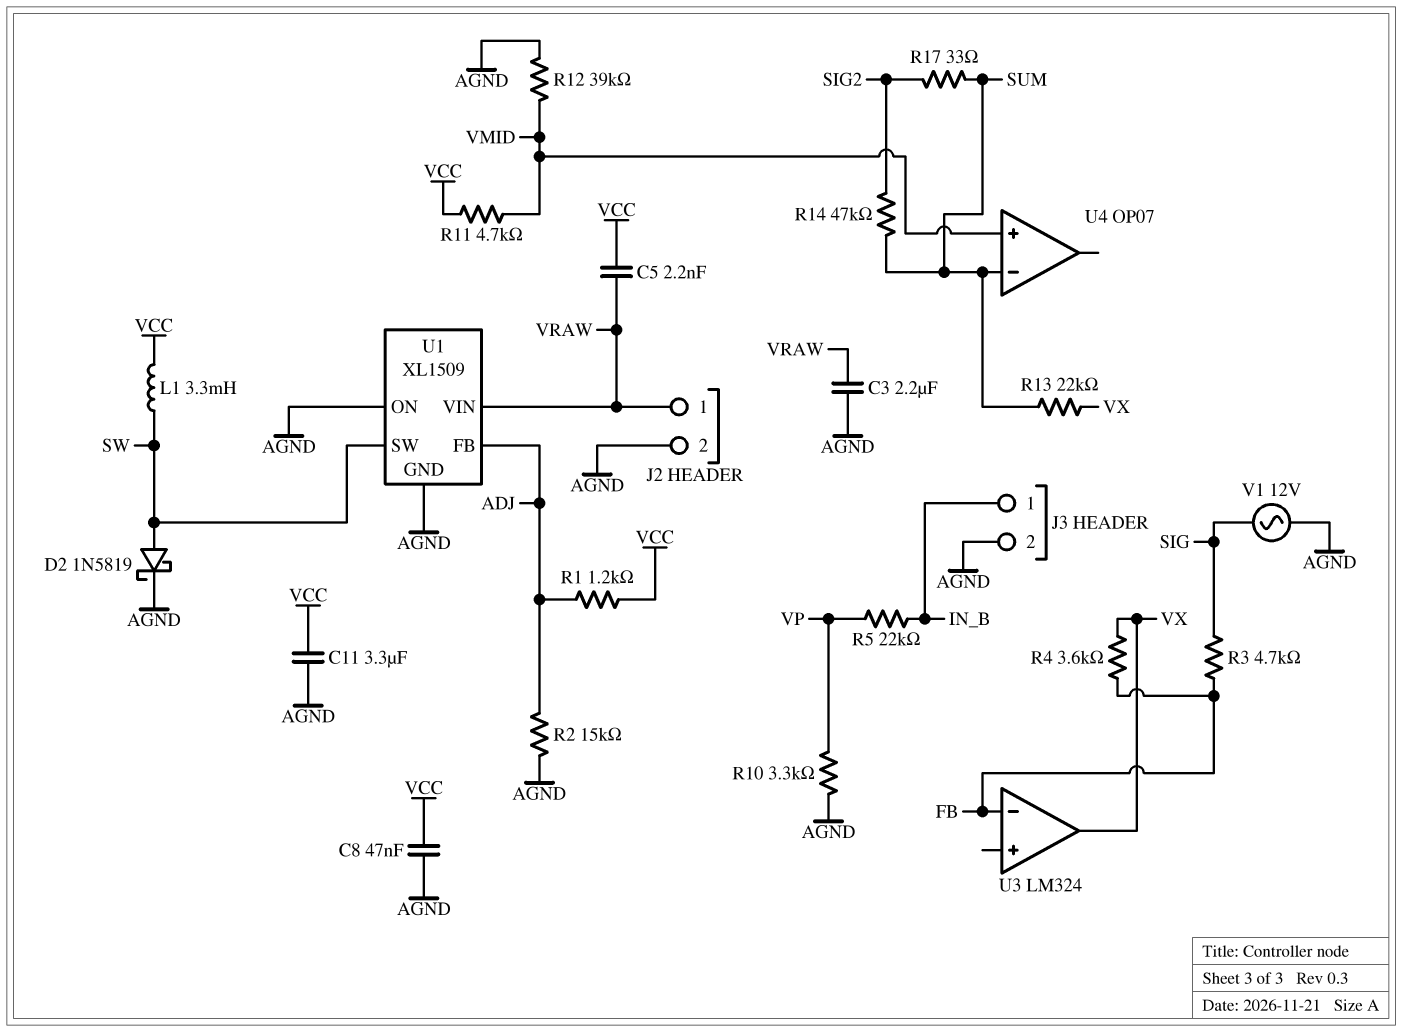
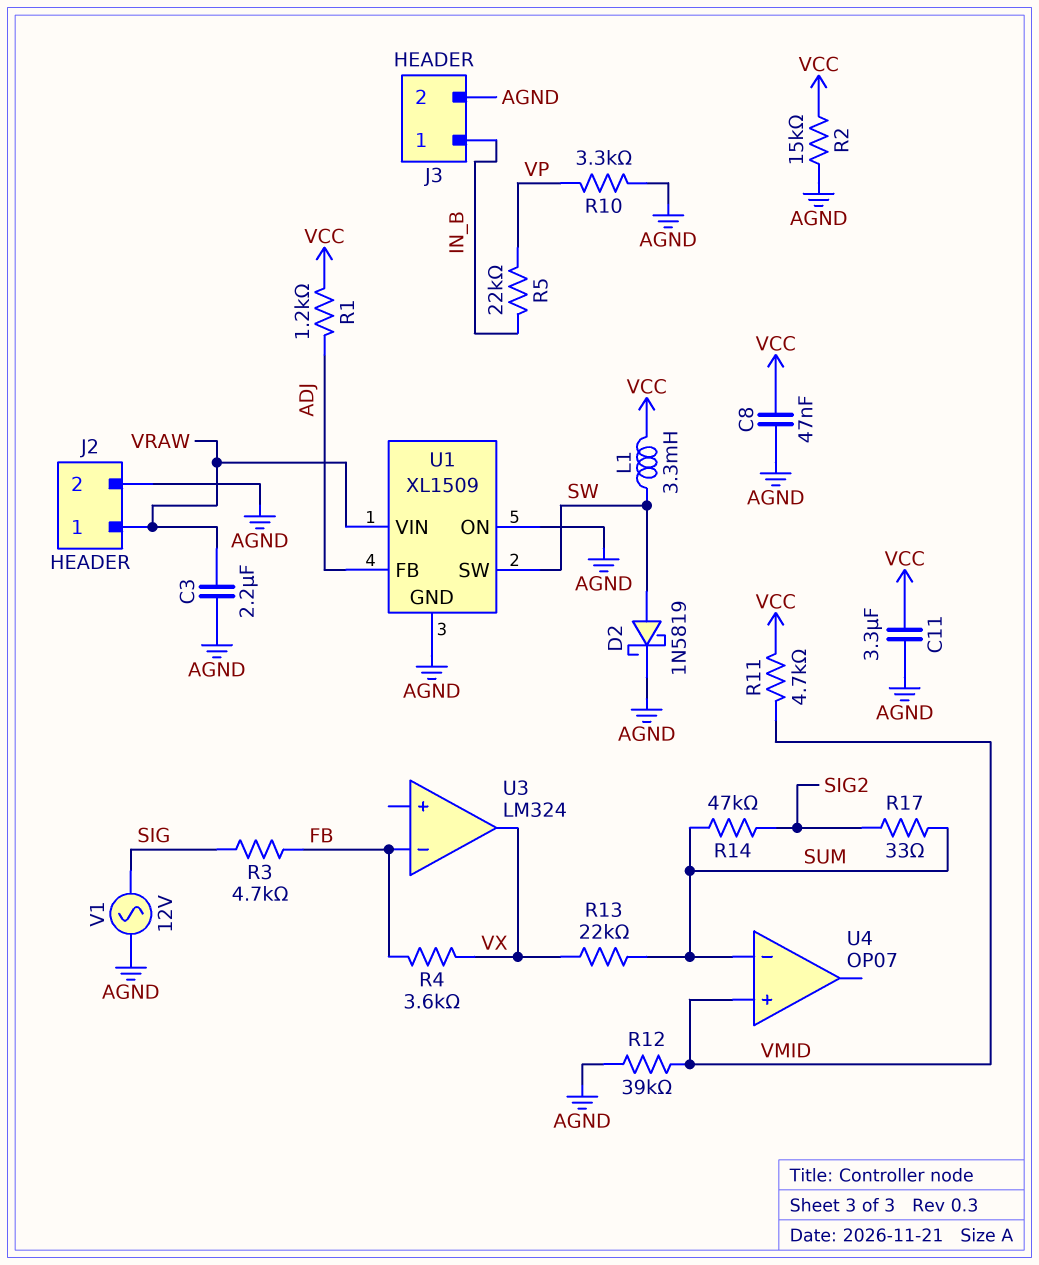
C5: 2.2nF (VCC, VRAW) -> none
R2: 15k (ADJ, AGND) -> 15k (AGND, VCC)

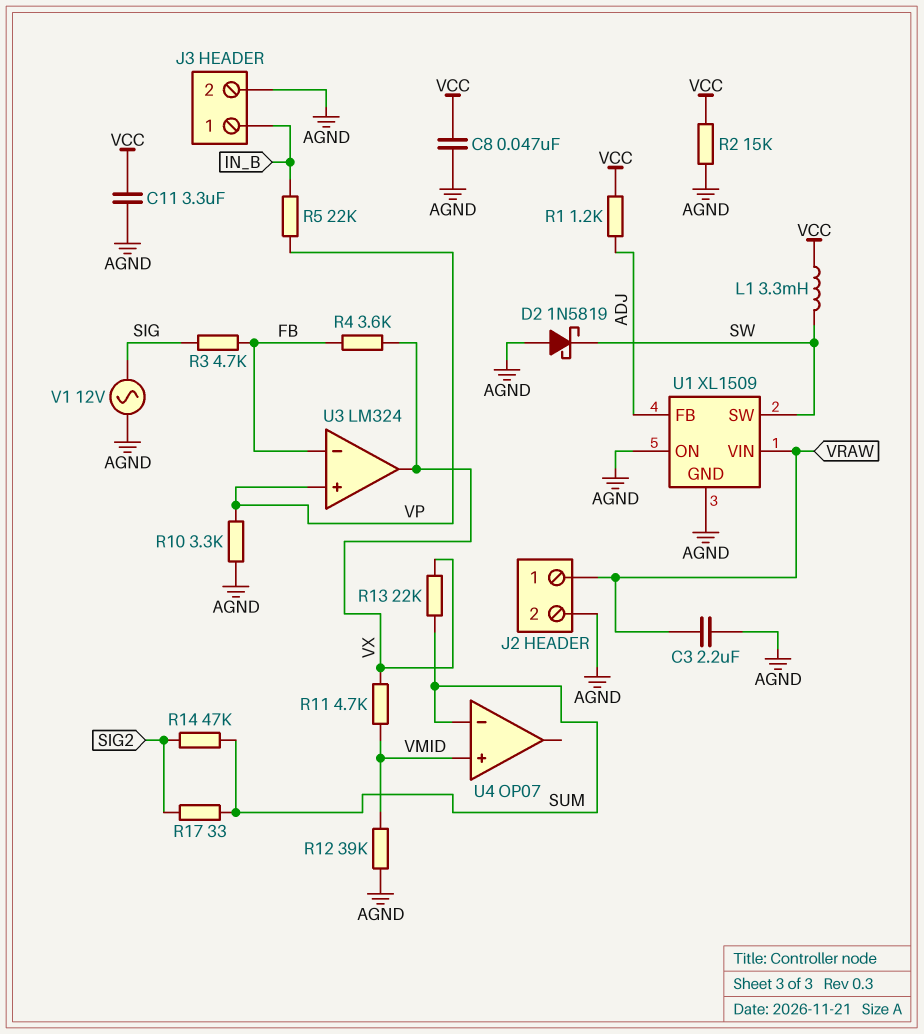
D2: schottky 1N5819 (A SW, K AGND) -> schottky 1N5819 (A AGND, K SW)
R11: 4.7k (VCC, VMID) -> 4.7k (VMID, VX)
U3 pin in+: none -> VP

